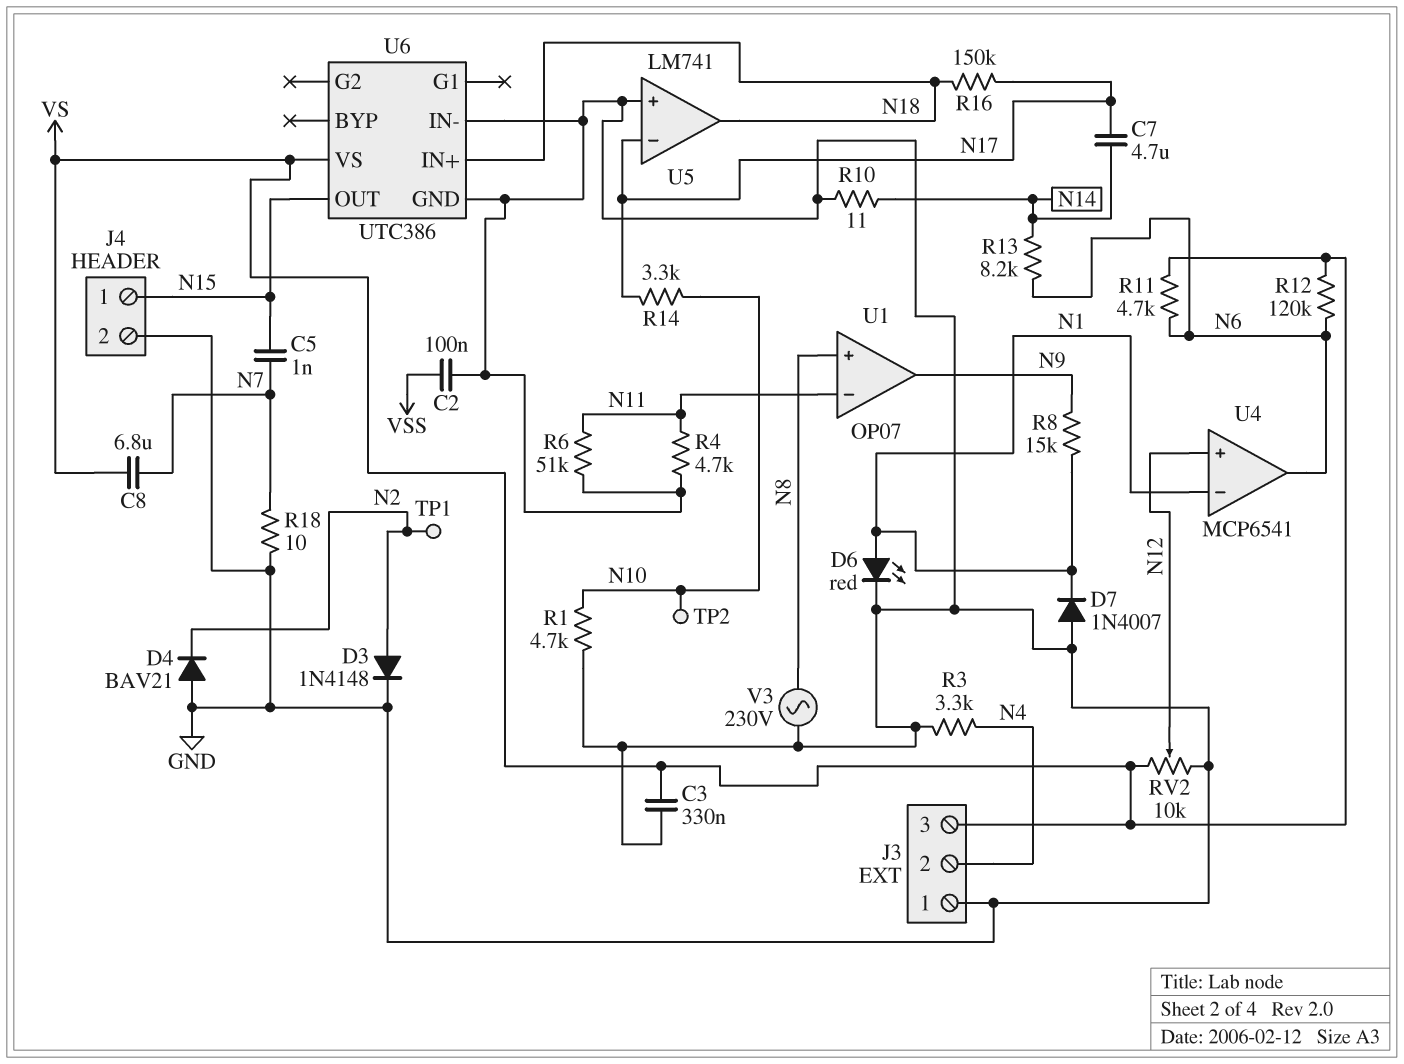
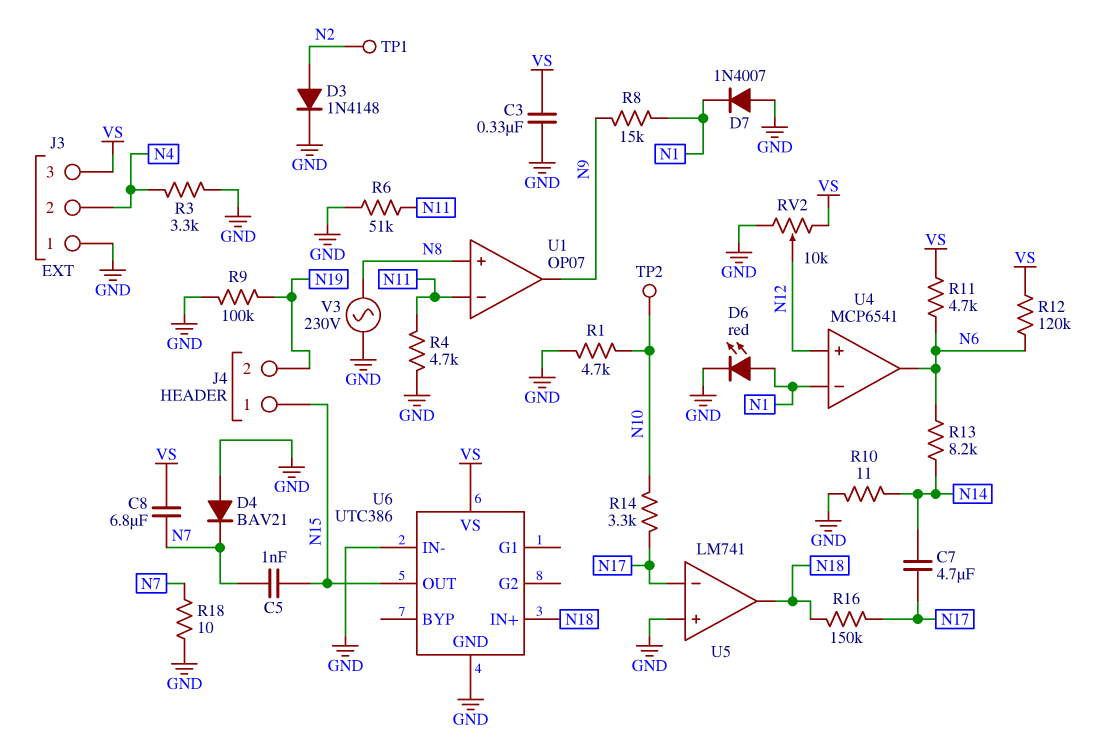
C2: 100nF (GND, VSS) -> none
D4: diode BAV21 (A GND, K N2) -> diode BAV21 (A GND, K N7)
J4 pin 2: GND -> N19
R9: none -> 100k (GND, N19)

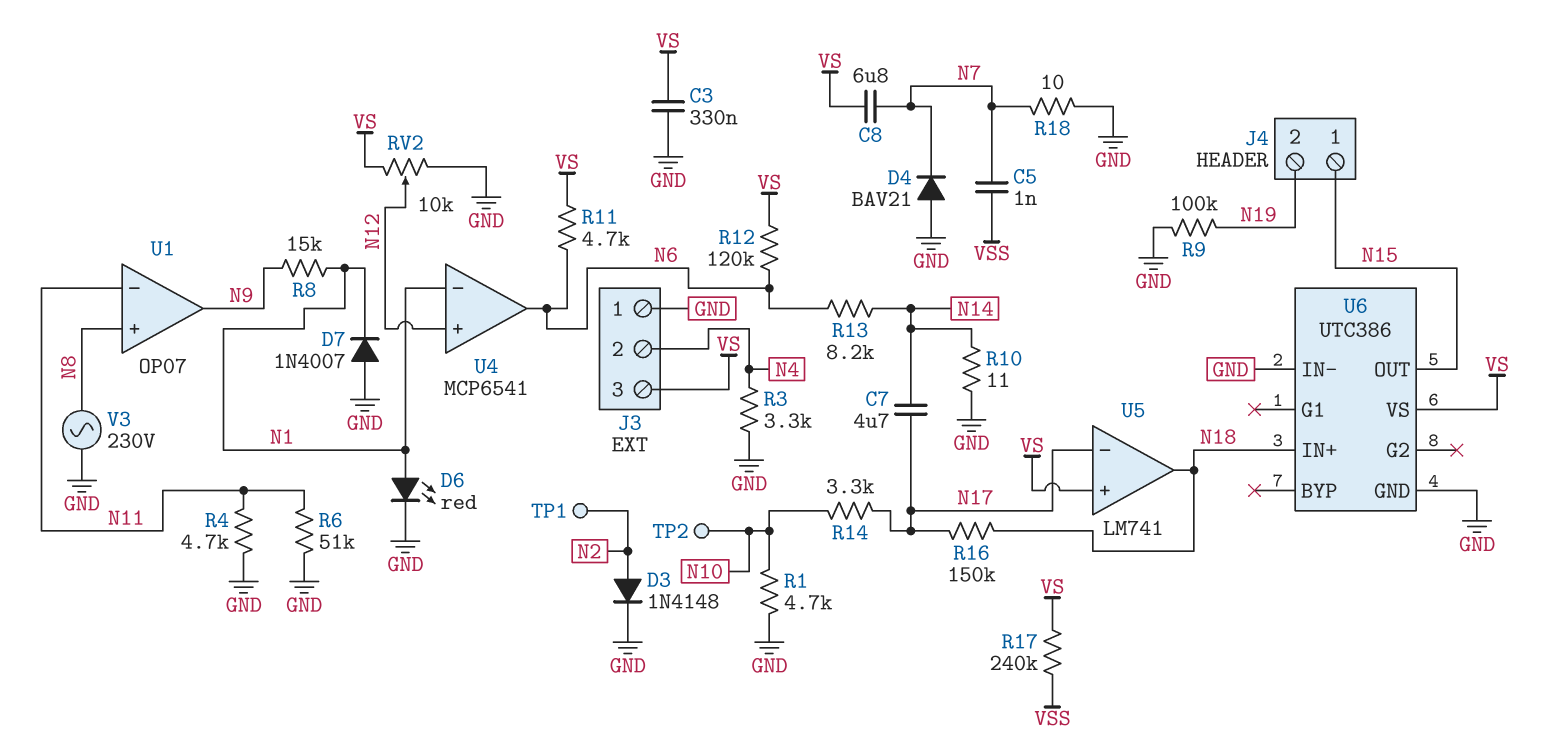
C5: 1nF (N7, N15) -> 1nF (N7, VSS)
R17: none -> 240k (VS, VSS)
U5 pin in+: GND -> VS

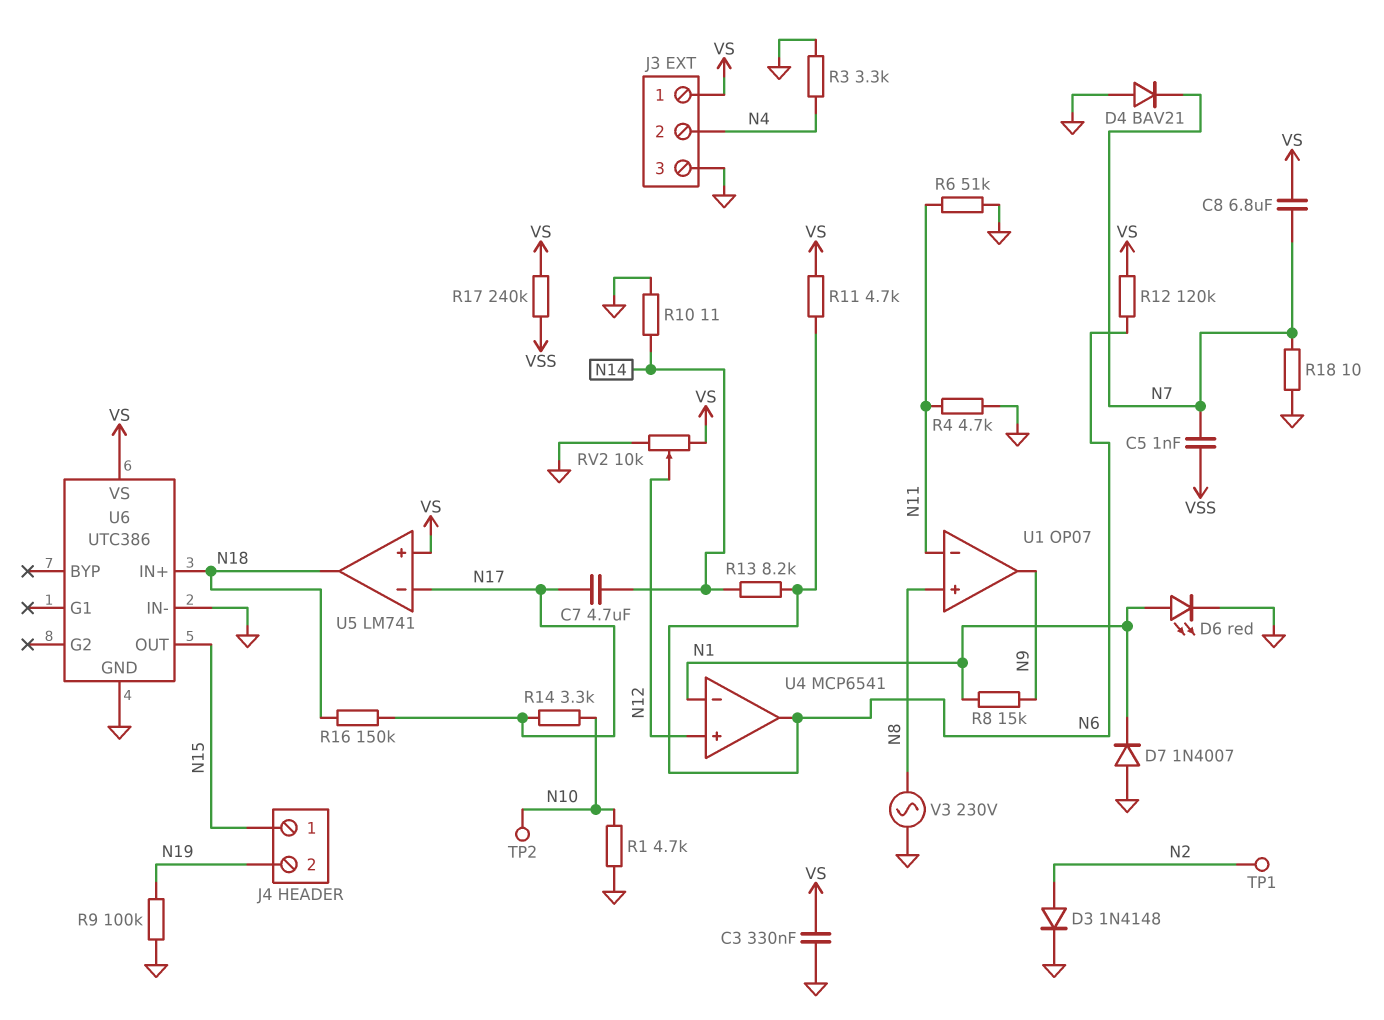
J3 pin 1: GND -> VS
J3 pin 3: VS -> GND

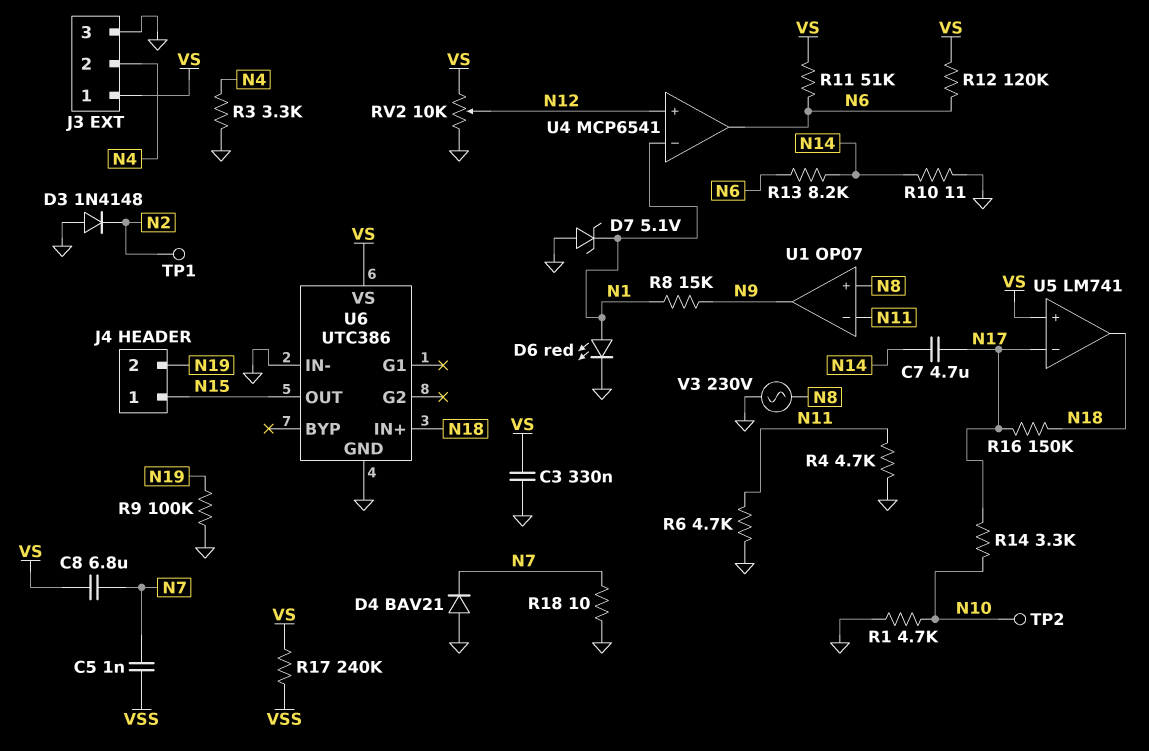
D3: diode 1N4148 (A N2, K GND) -> diode 1N4148 (A GND, K N2)
D7: diode 1N4007 (A GND, K N1) -> zener 5.1V (A GND, K N1)
R6: 51k (GND, N11) -> 4.7k (GND, N11)
R11: 4.7k (N6, VS) -> 51k (N6, VS)

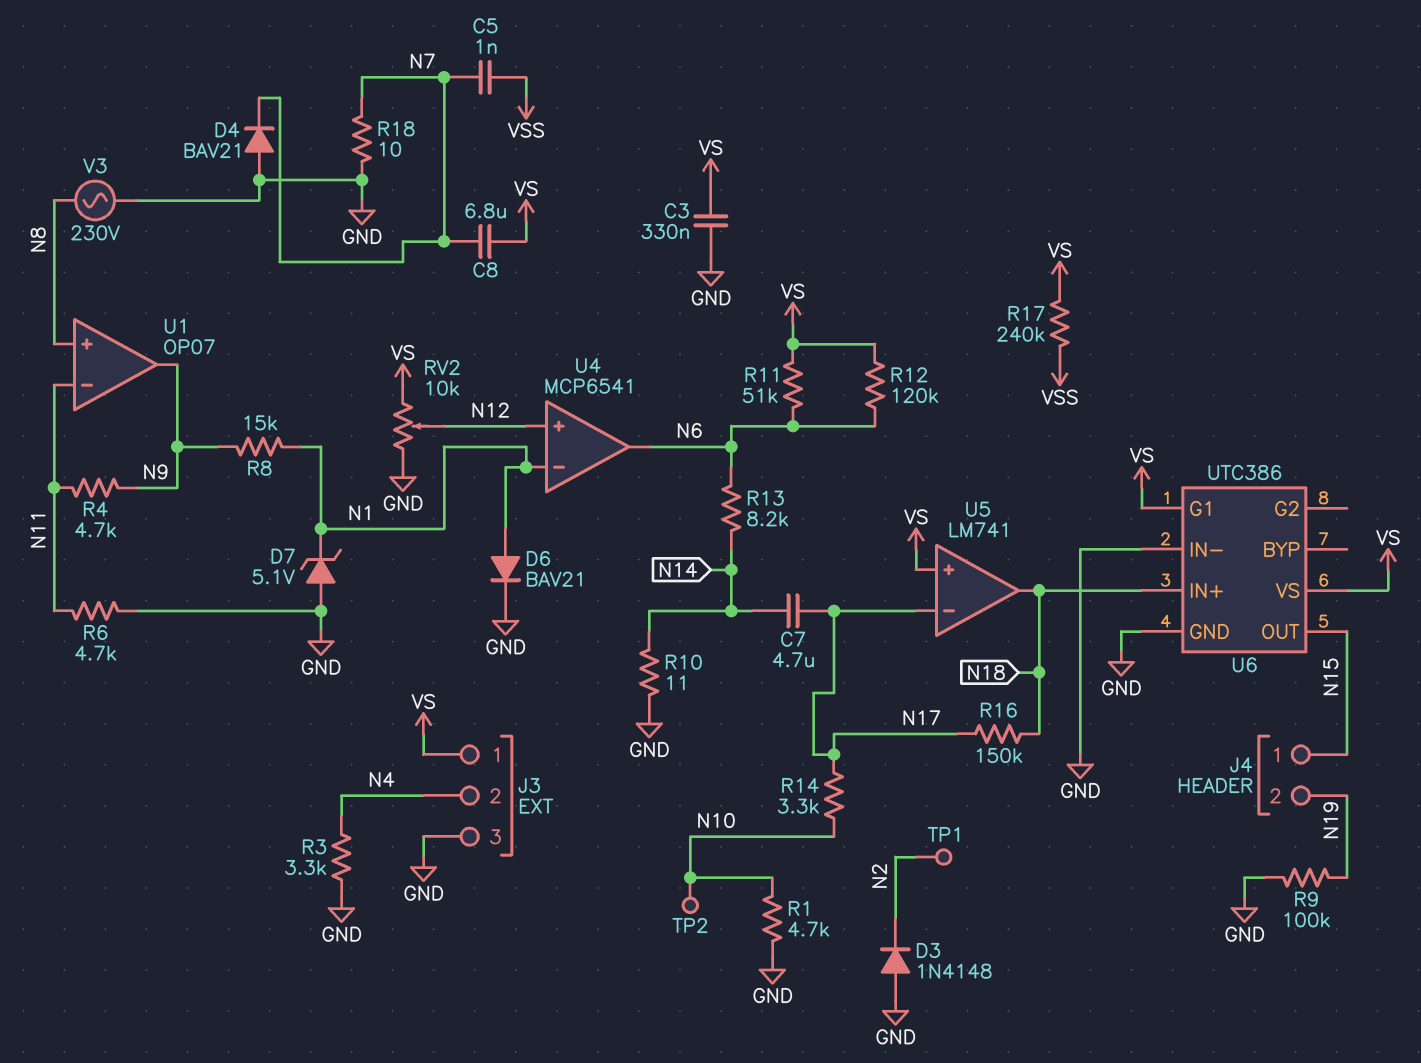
D6: LED red (A N1, K GND) -> diode BAV21 (A N1, K GND)
R4: 4.7k (GND, N11) -> 4.7k (N9, N11)
U6 pin G1: none -> VS

